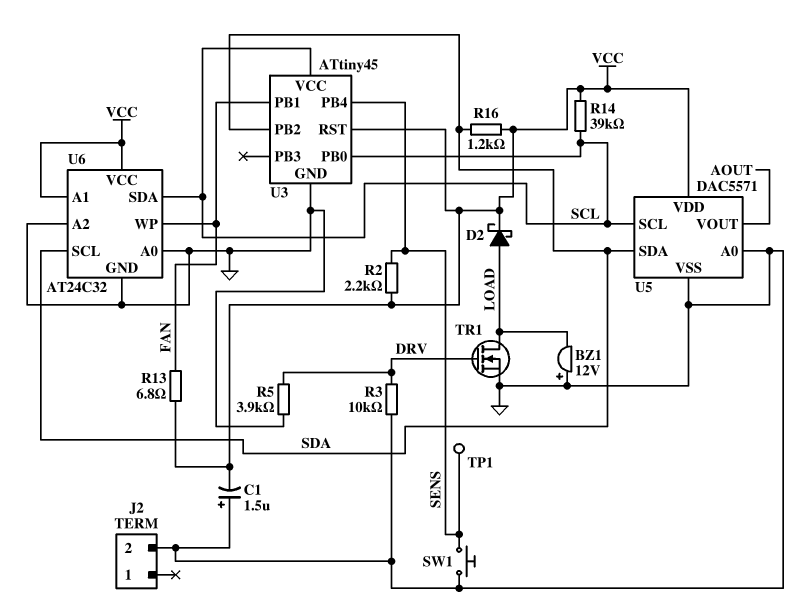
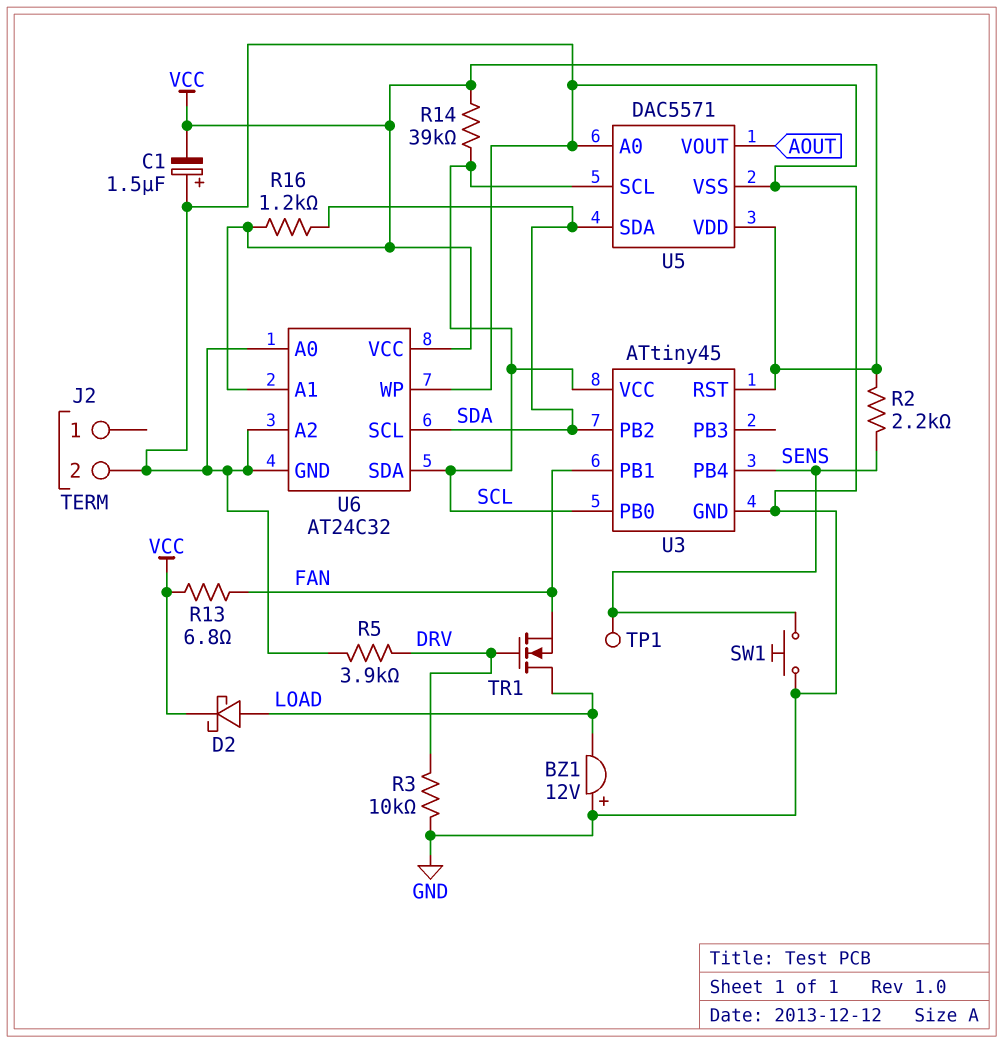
TR1: NMOS (G DRV, D LOAD, S GND) -> NMOS (G DRV, D LOAD, S FAN)
U6 pin WP: FAN -> GND

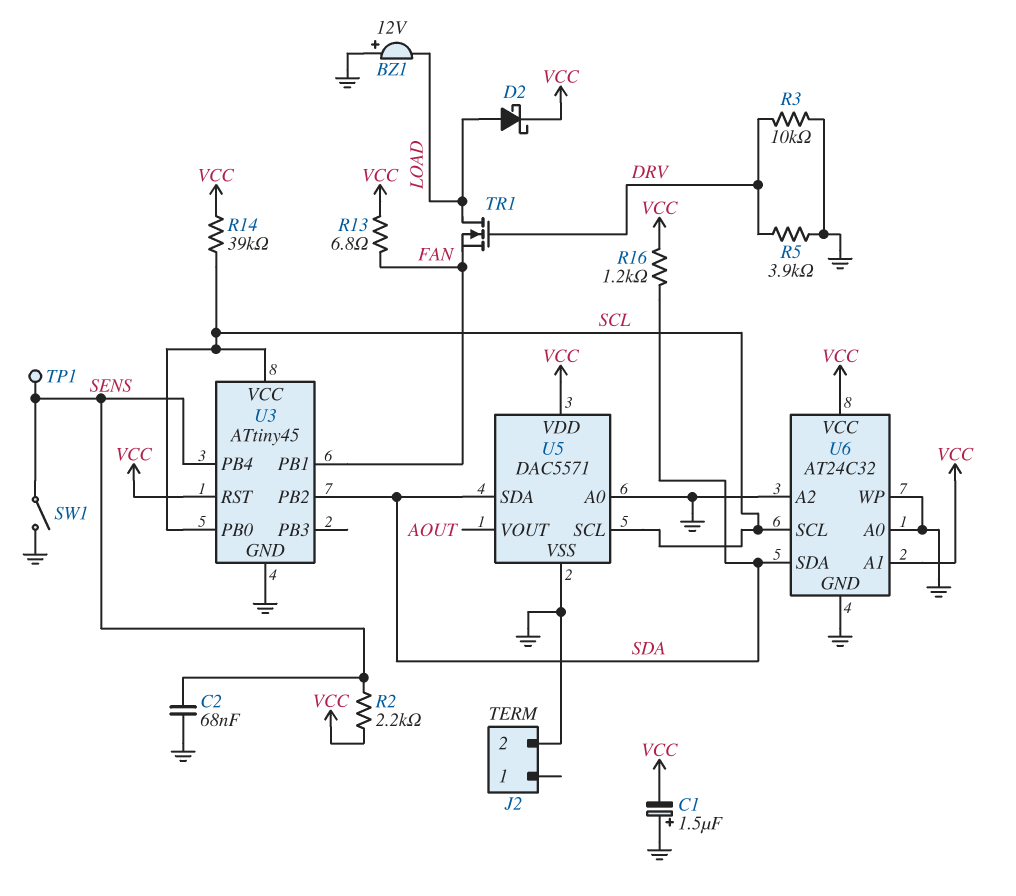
C2: none -> 68nF (GND, SENS)
SW1: button (GND, SENS) -> switch (GND, SENS)
U6 pin SCL: SDA -> SCL
U6 pin SDA: SCL -> SDA

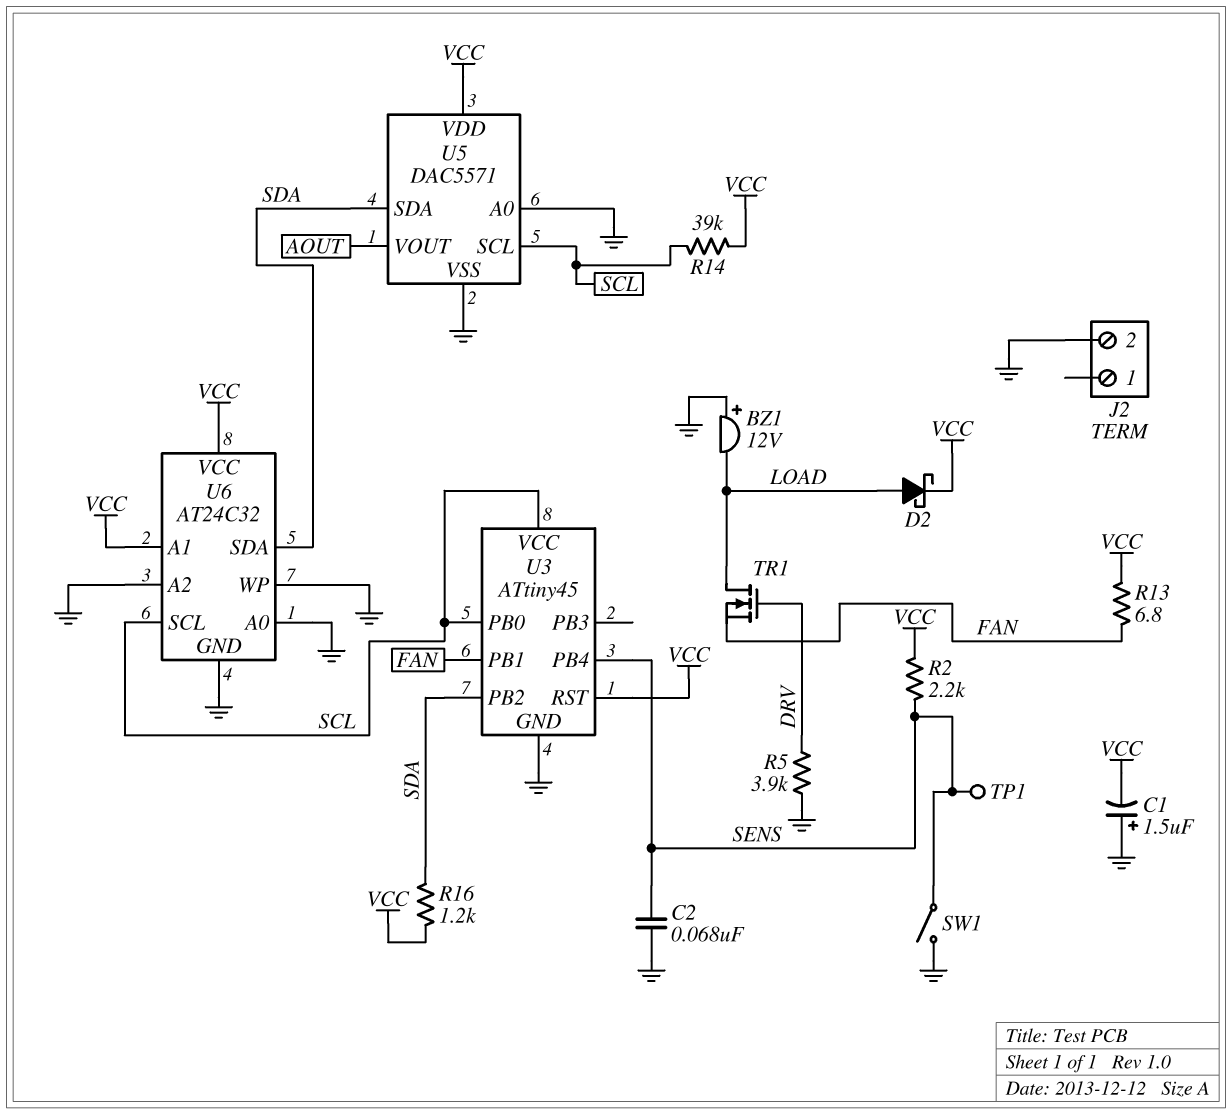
R3: 10k (DRV, GND) -> none

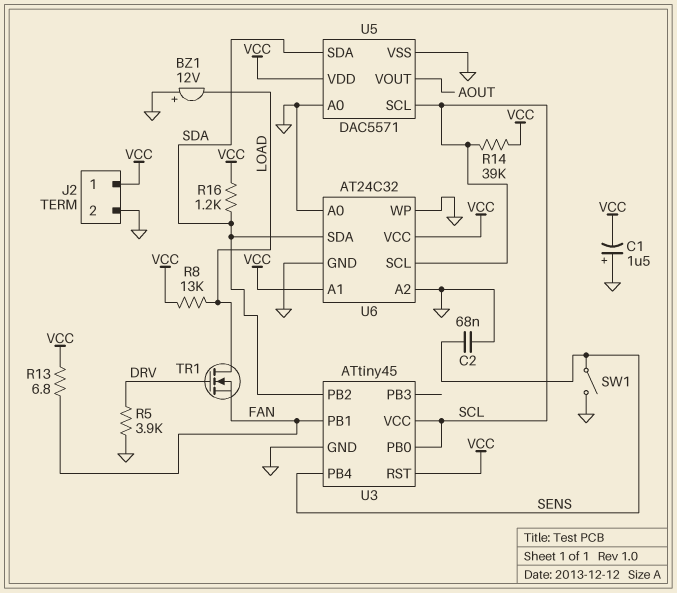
D2: schottky (A LOAD, K VCC) -> none
J2 pin 1: none -> VCC
R2: 2.2k (SENS, VCC) -> none
R8: none -> 13k (LOAD, VCC)
TP1: test point (SENS) -> none

